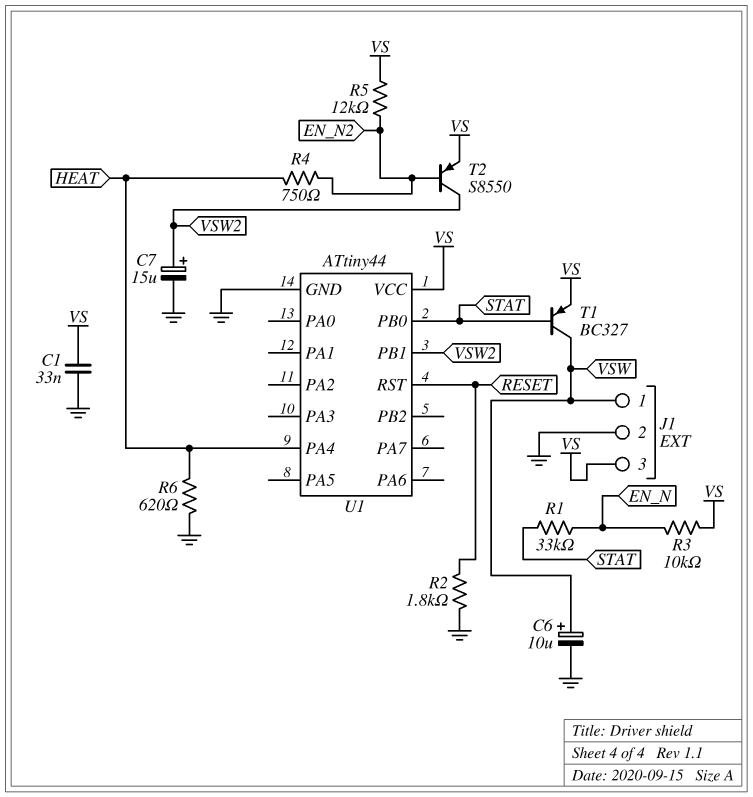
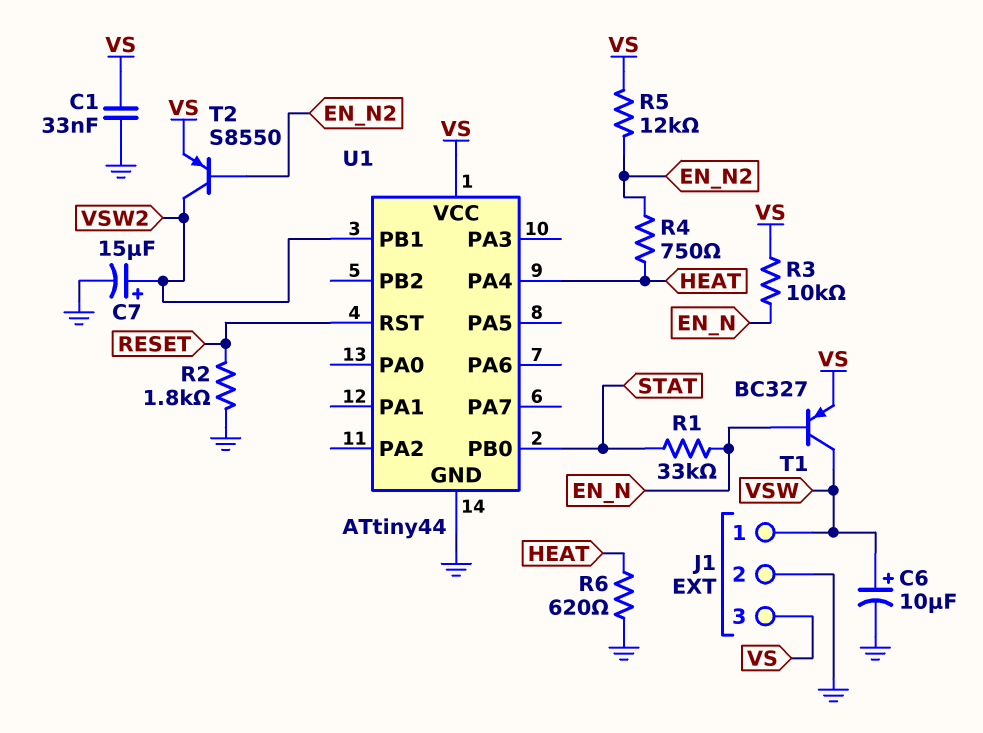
T1: PNP BC327 (B STAT, C VSW, E VS) -> PNP BC327 (B EN_N, C VSW, E VS)

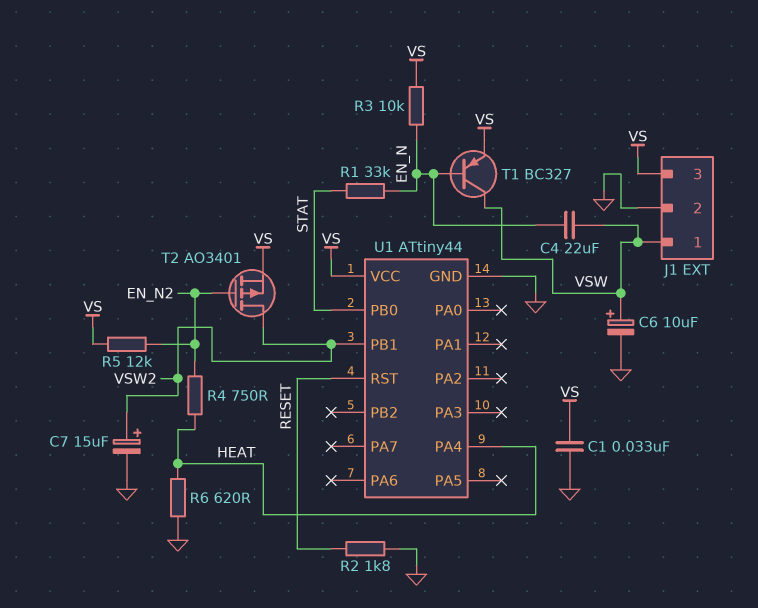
C4: none -> 22uF (EN_N, VSW)
T2: PNP S8550 (B EN_N2, C VSW2, E VS) -> PMOS AO3401 (G EN_N2, D VSW2, S VS)

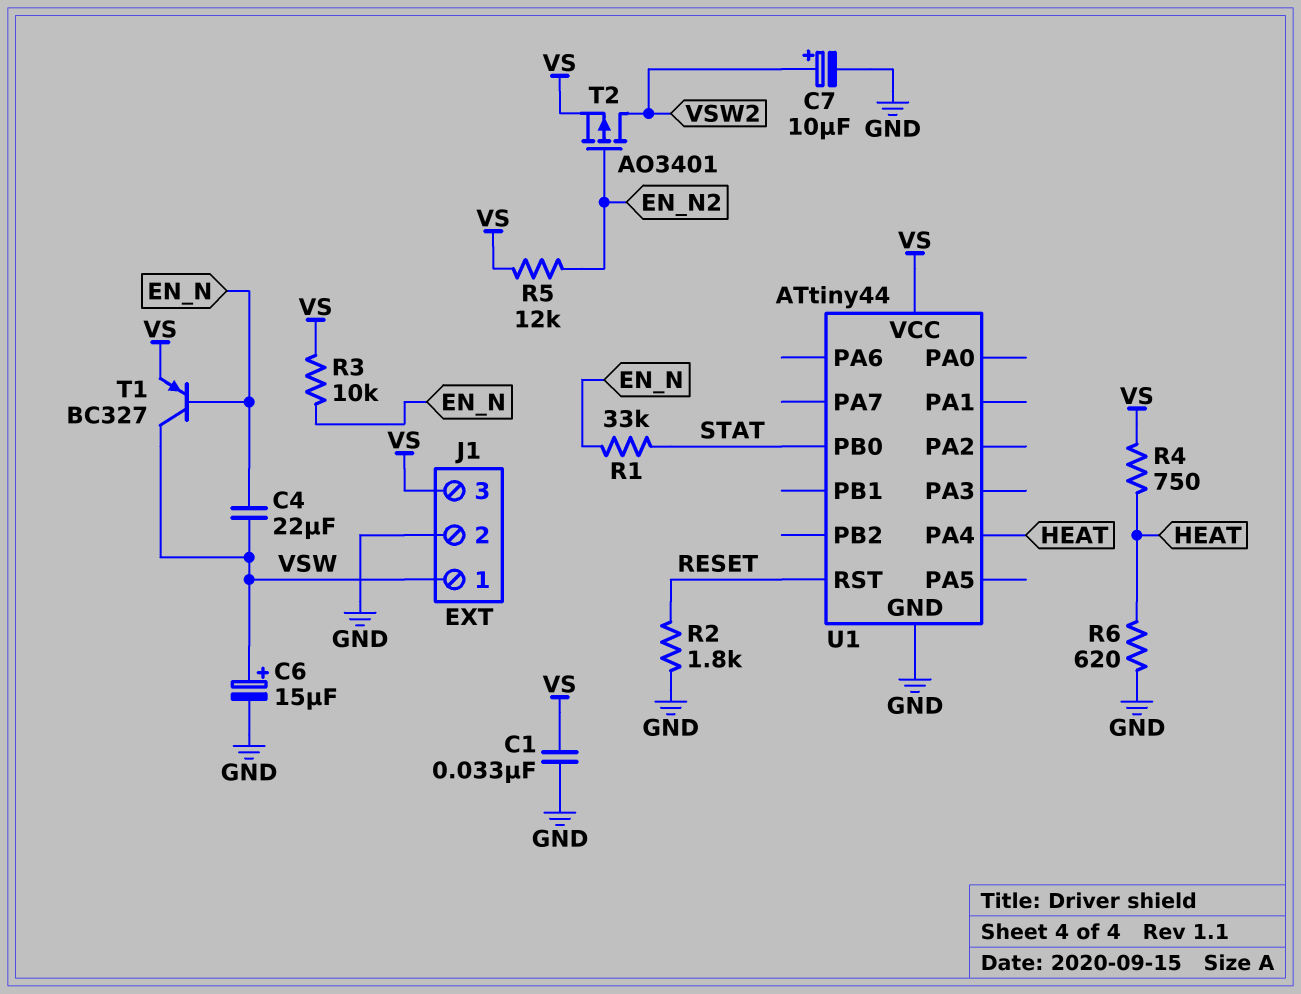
C6: 10uF (plus VSW, minus GND) -> 15uF (plus VSW, minus GND)
C7: 15uF (plus VSW2, minus GND) -> 10uF (plus VSW2, minus GND)
R4: 750 (EN_N2, HEAT) -> 750 (HEAT, VS)
U1 pin PB1: VSW2 -> none

